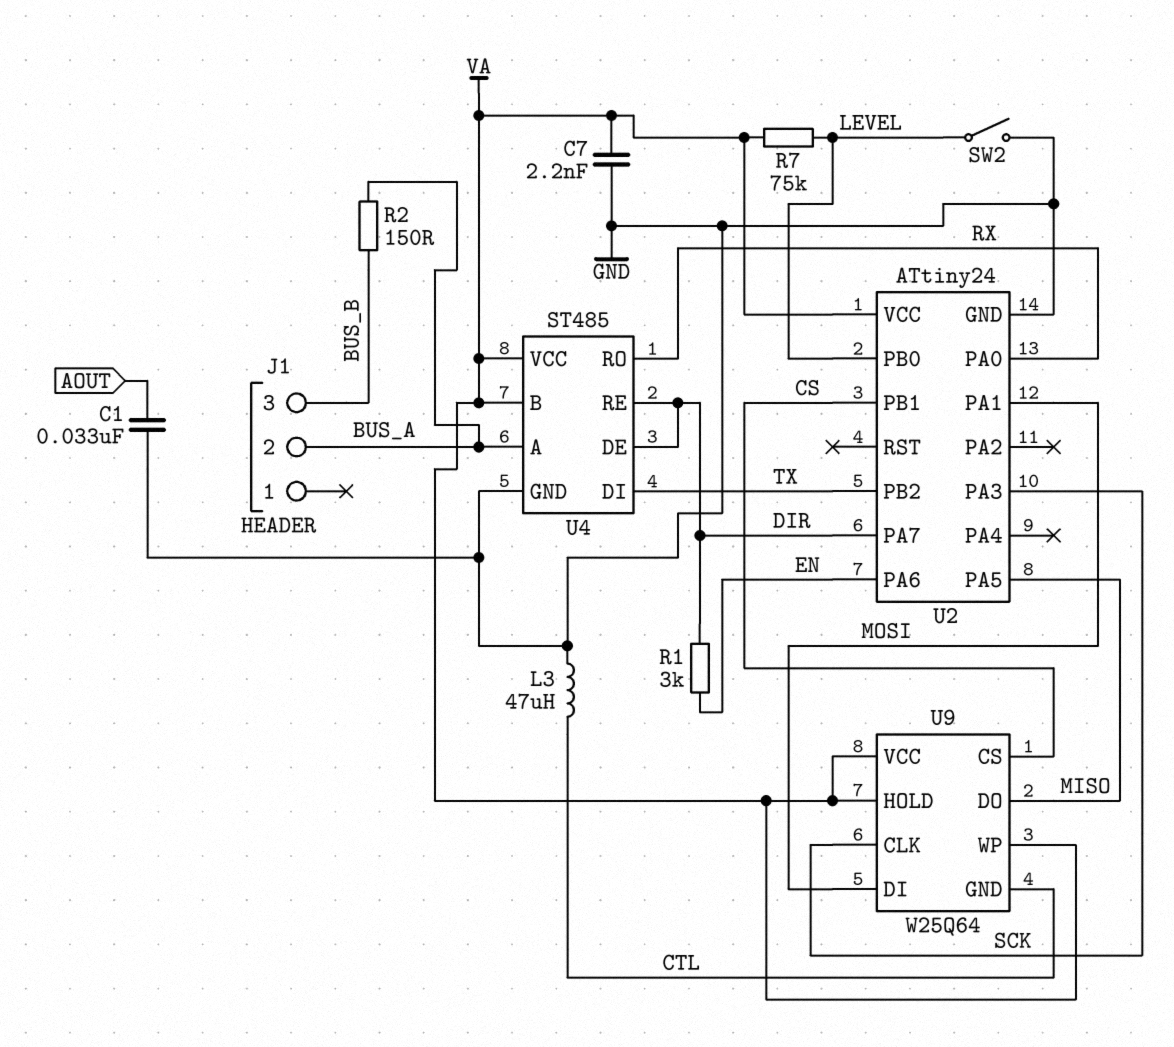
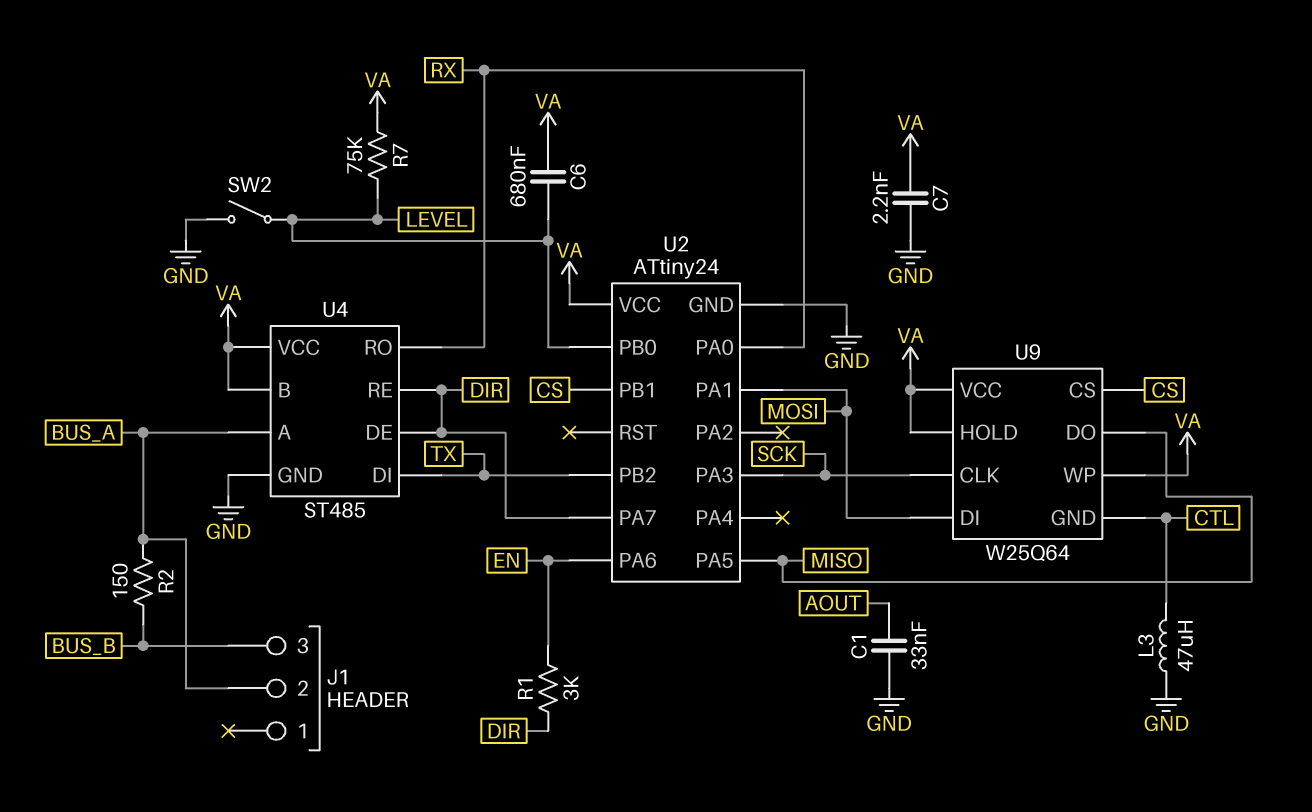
C6: none -> 680nF (LEVEL, VA)

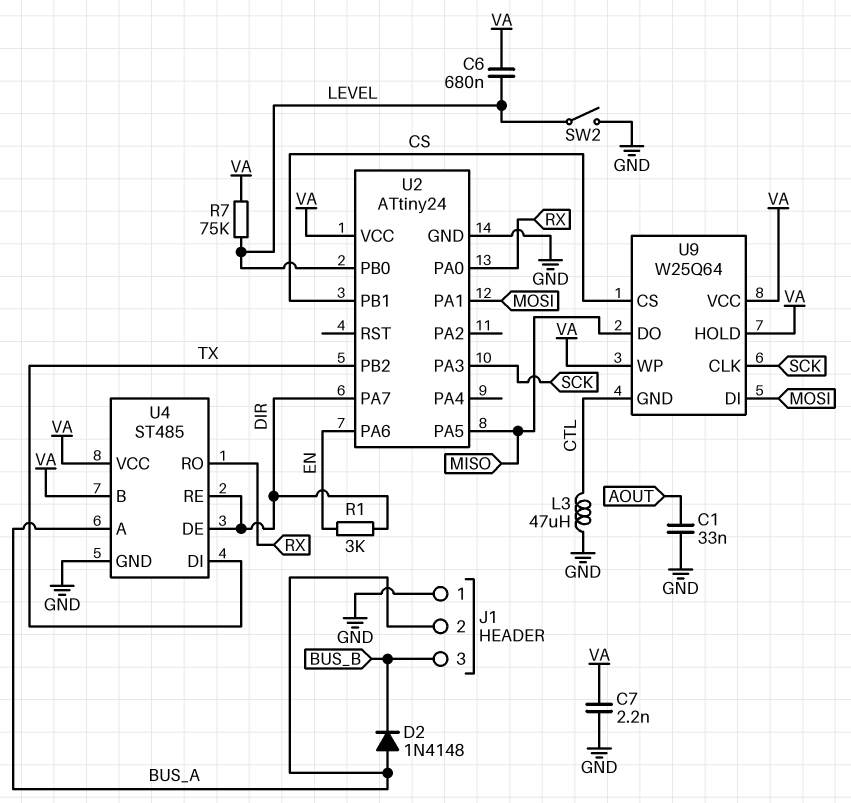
D2: none -> diode 1N4148 (A BUS_A, K BUS_B)
J1 pin 1: none -> GND
R2: 150 (BUS_A, BUS_B) -> none

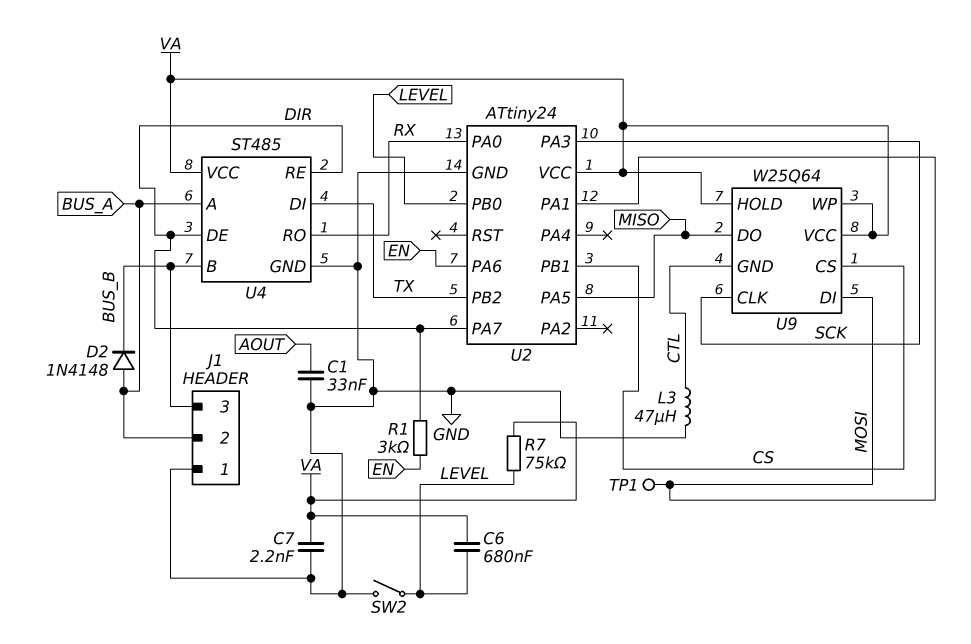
TP1: none -> test point (MOSI)
U4 pin B: VA -> BUS_B

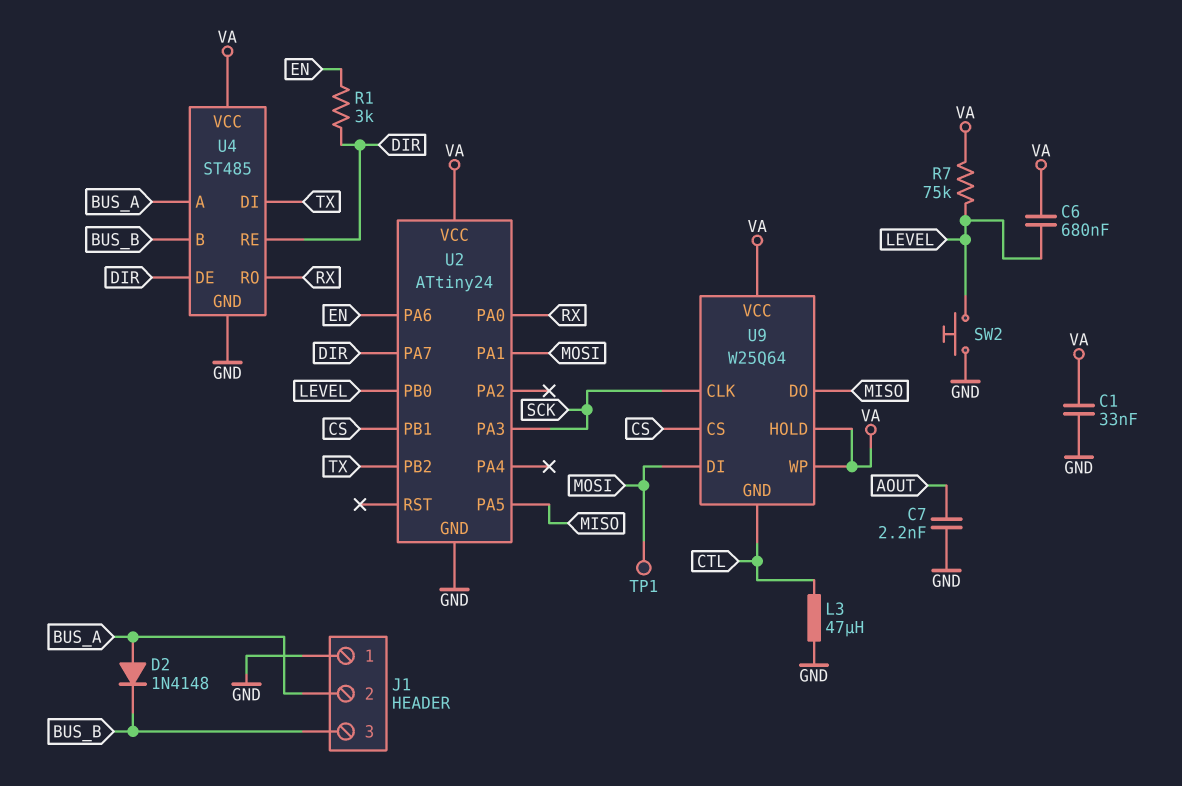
C1: 33nF (AOUT, GND) -> 33nF (GND, VA)
C7: 2.2nF (GND, VA) -> 2.2nF (AOUT, GND)
SW2: switch (GND, LEVEL) -> button (GND, LEVEL)

